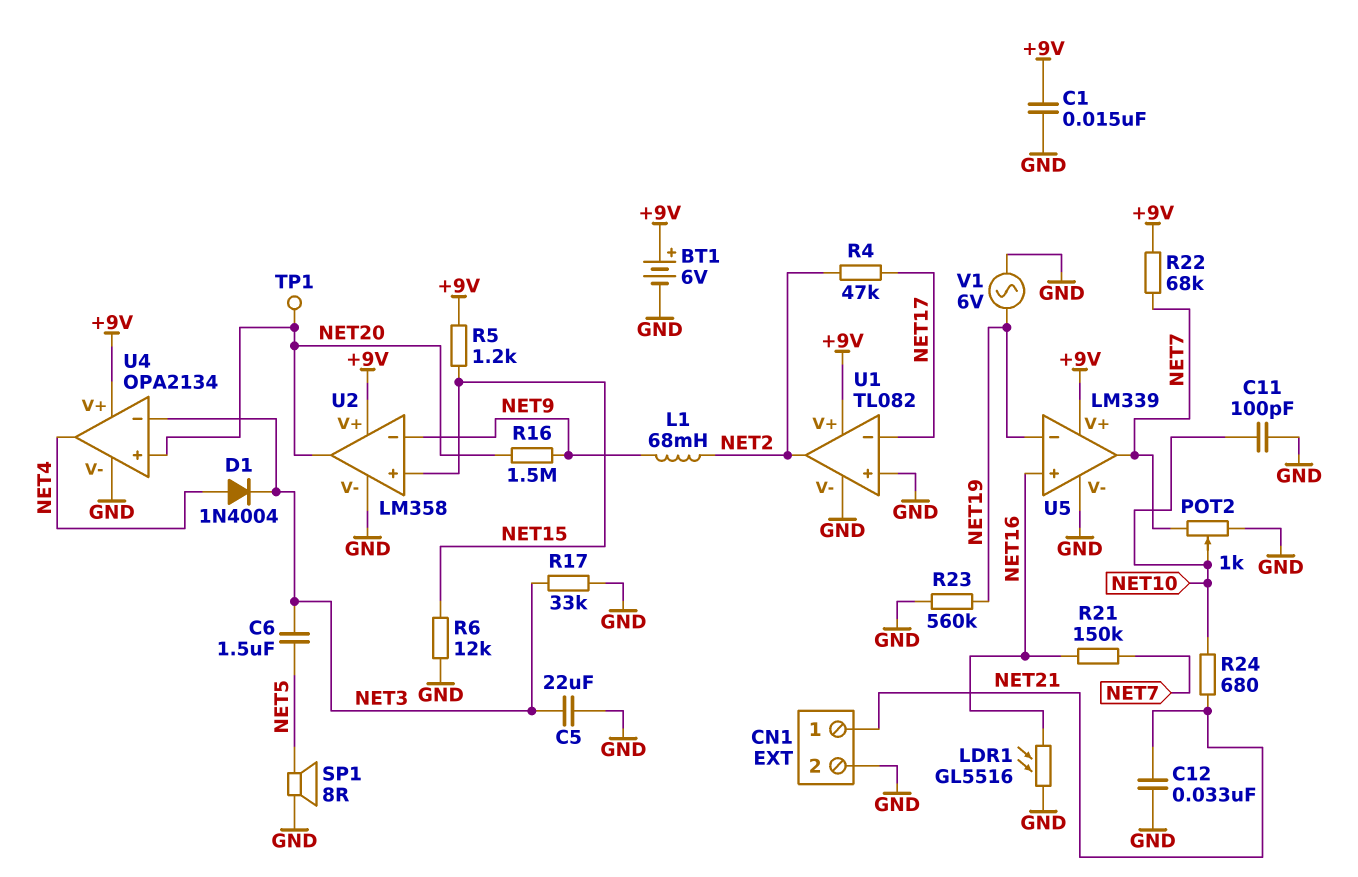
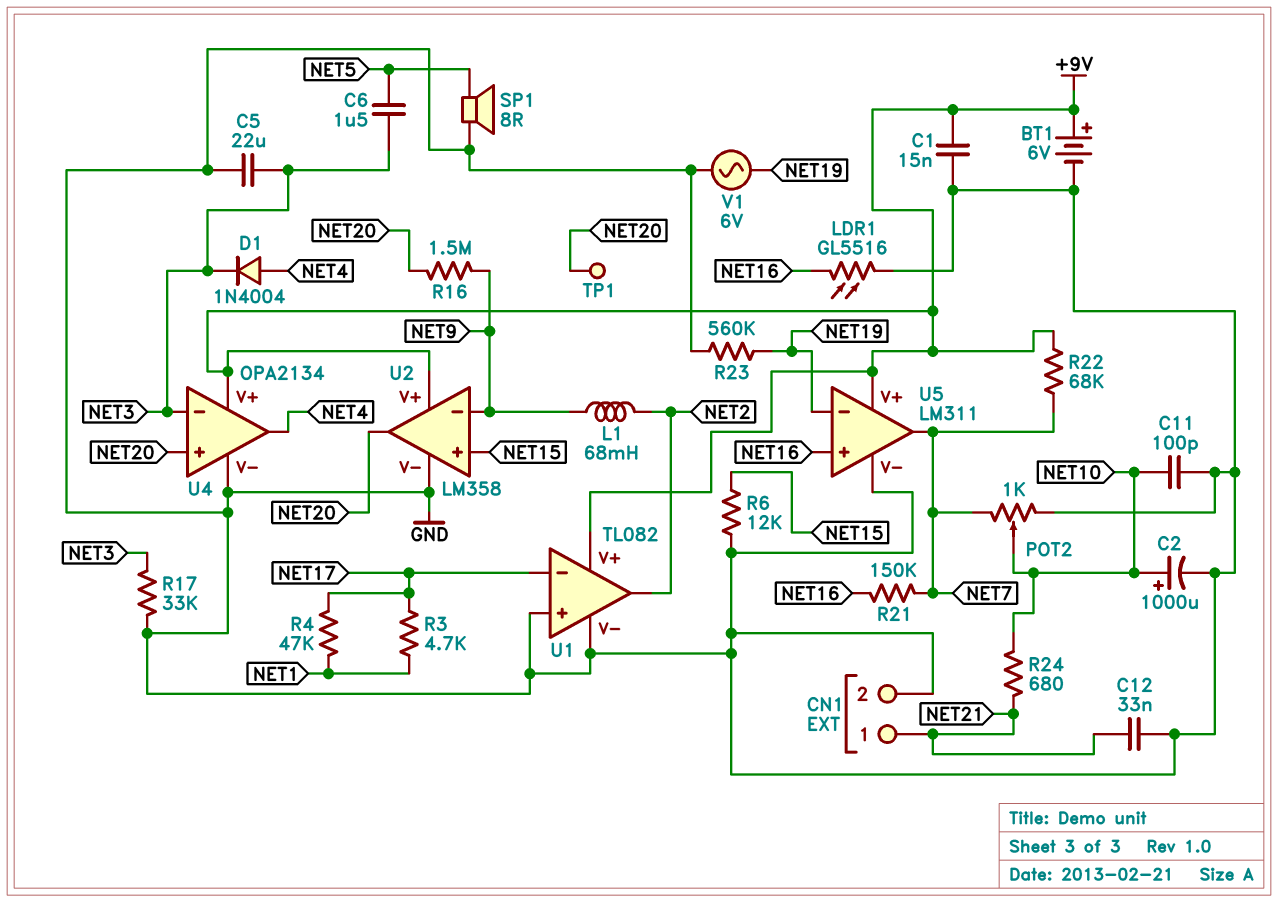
C2: none -> 1000uF (plus NET10, minus GND)
R3: none -> 4.7k (NET1, NET17)
R4: 47k (NET2, NET17) -> 47k (NET1, NET17)
R5: 1.2k (+9V, NET15) -> none
U5: LM339 -> LM311

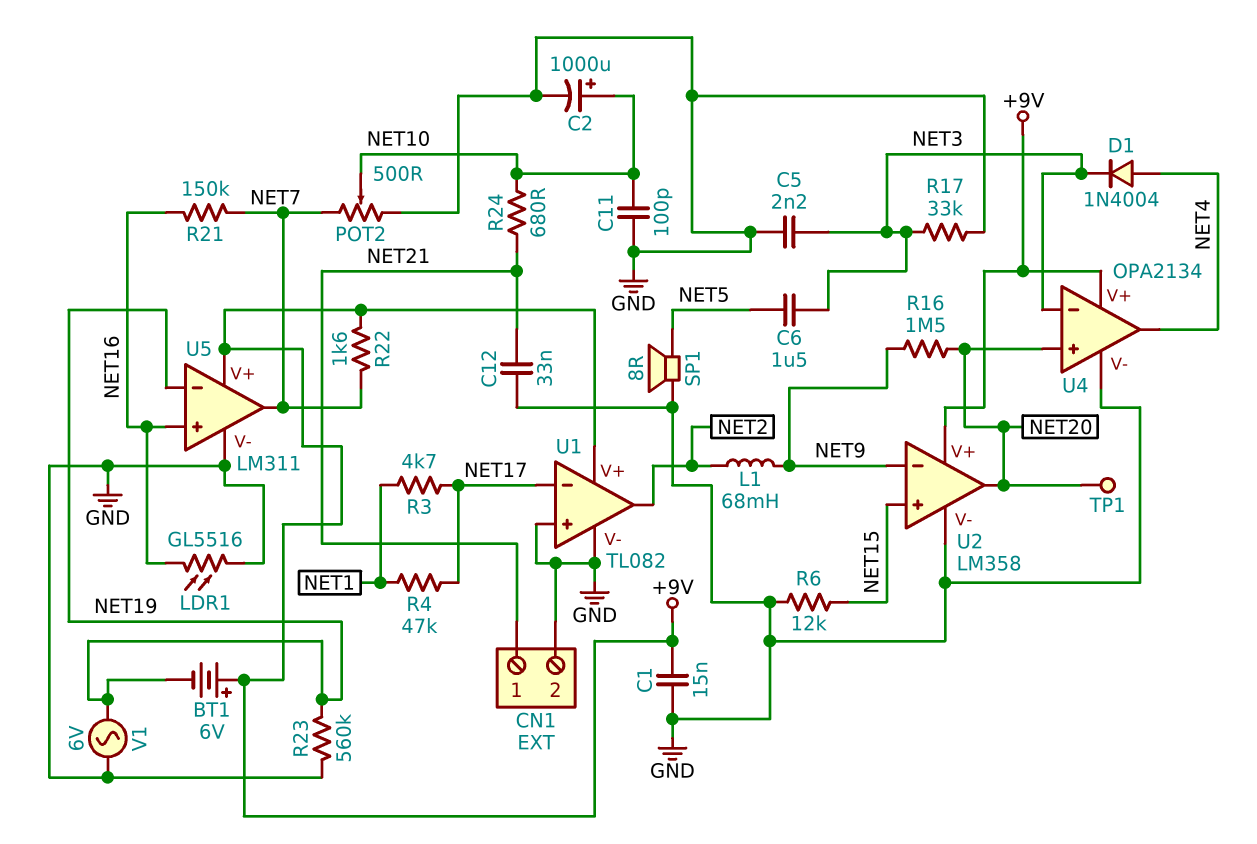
BT1: 6V (plus +9V, minus GND) -> 6V (plus +9V, minus NET19)
C5: 22uF (GND, NET3) -> 2.2nF (GND, NET3)
POT2: 1k (GND, NET7, wiper NET10) -> 500 (GND, NET7, wiper NET10)
R22: 68k (+9V, NET7) -> 1.6k (+9V, NET7)

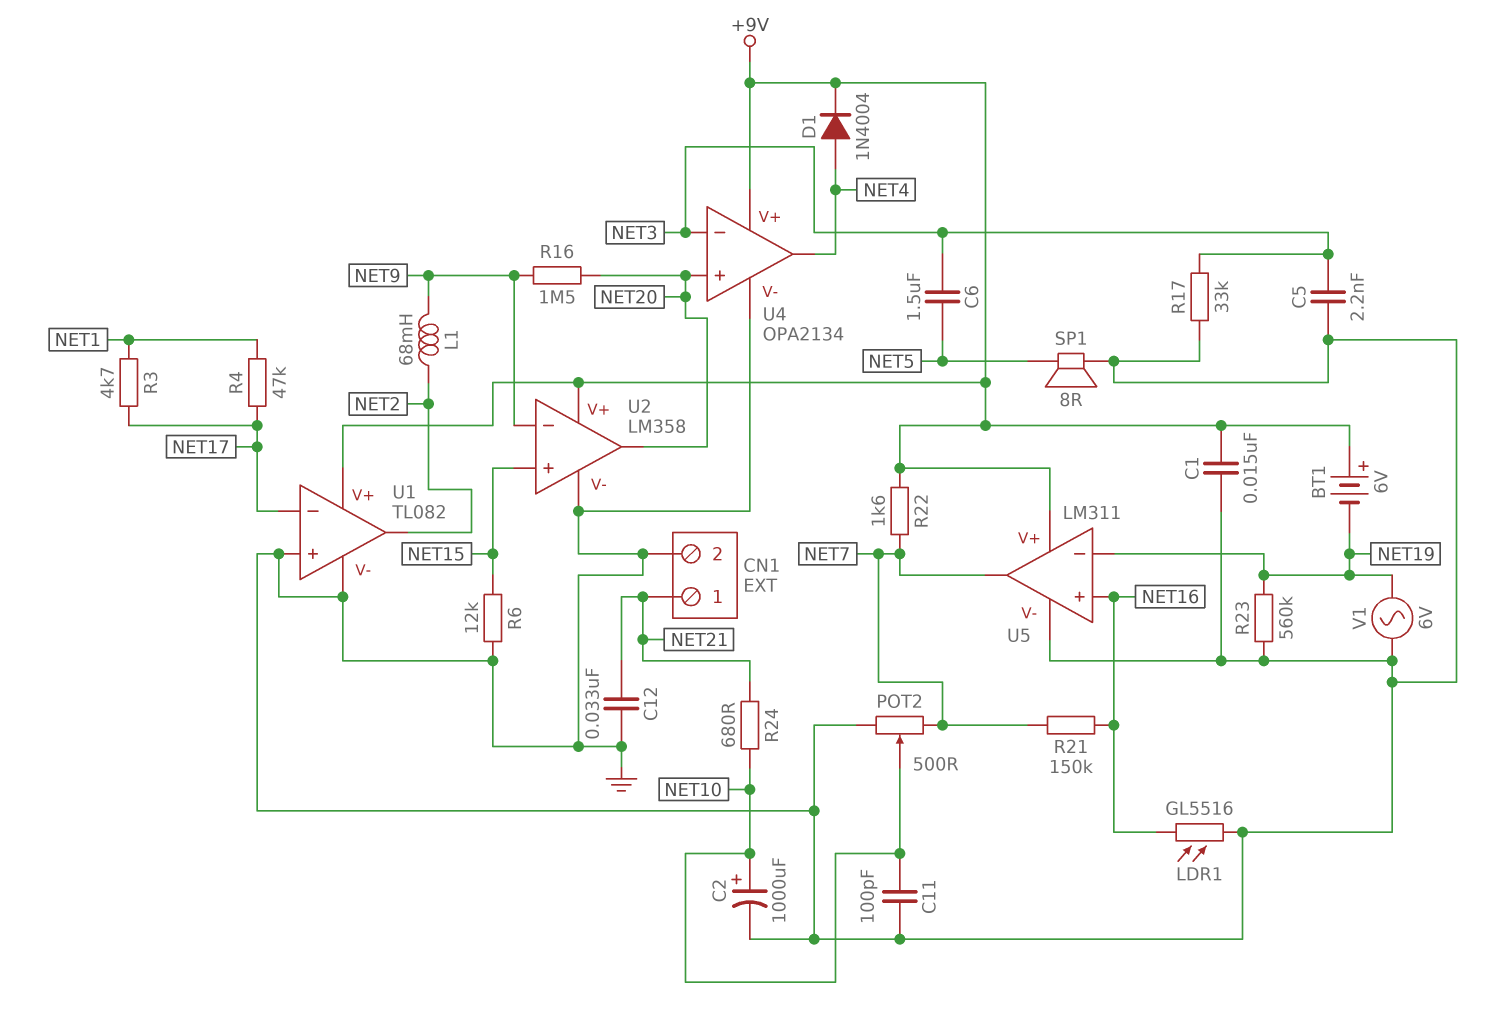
D1: diode 1N4004 (A NET4, K NET3) -> diode 1N4004 (A NET4, K +9V)
TP1: test point (NET20) -> none

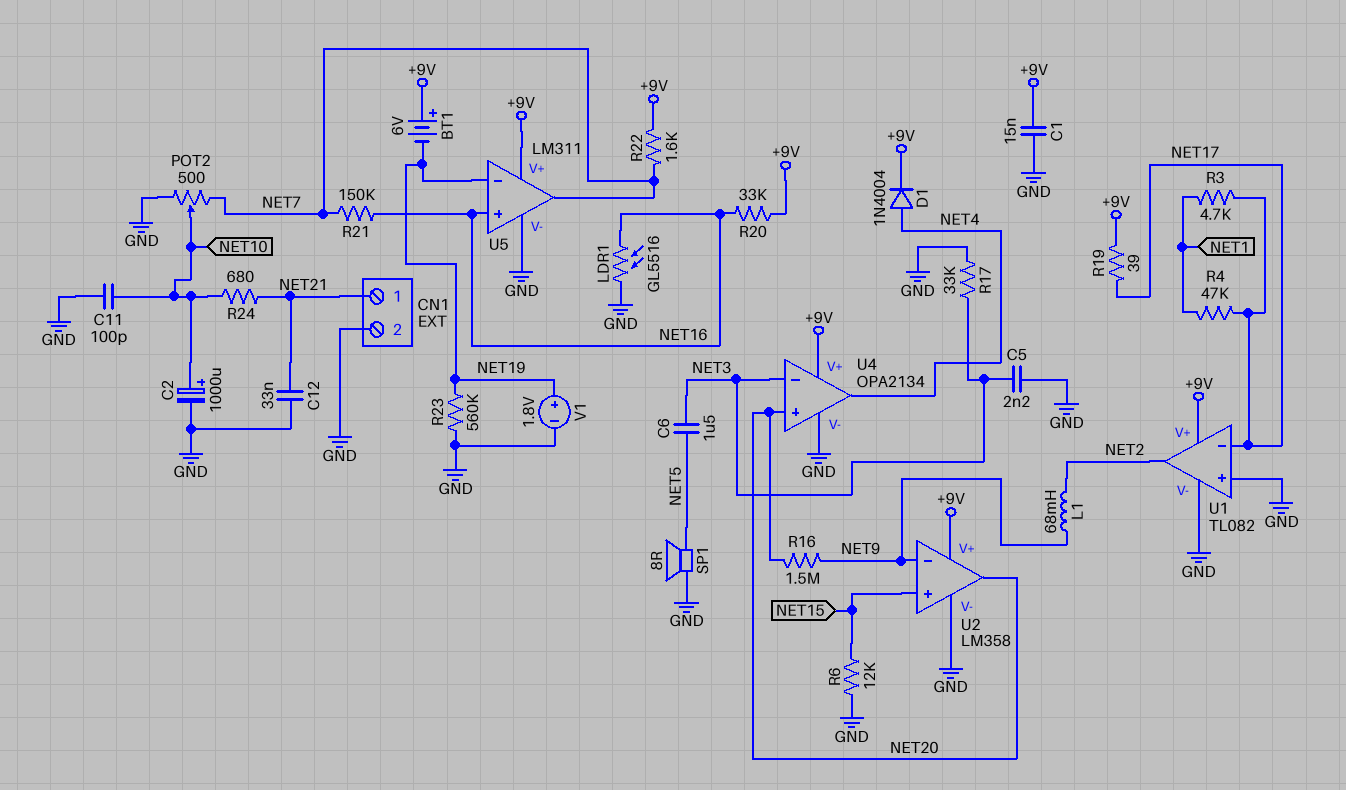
R19: none -> 39 (+9V, NET17)
R20: none -> 33k (+9V, NET16)
V1: AC 6V (GND, NET19) -> 1.8V (plus NET19, minus GND)

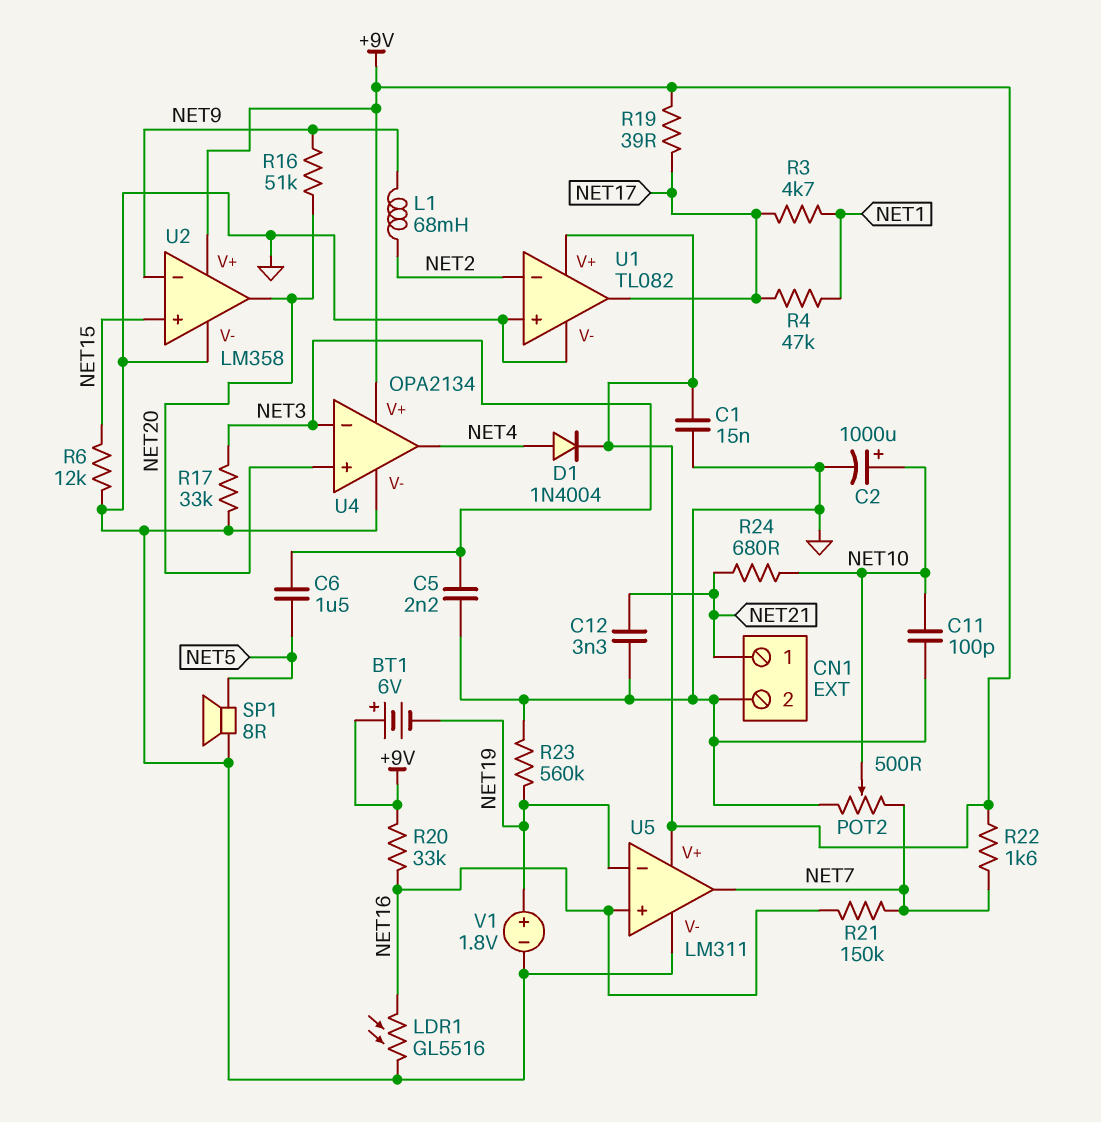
C12: 33nF (GND, NET21) -> 3.3nF (GND, NET21)
R16: 1.5M (NET9, NET20) -> 51k (NET9, NET20)
U1 pin in-: NET17 -> NET2
U1 pin out: NET2 -> NET17

